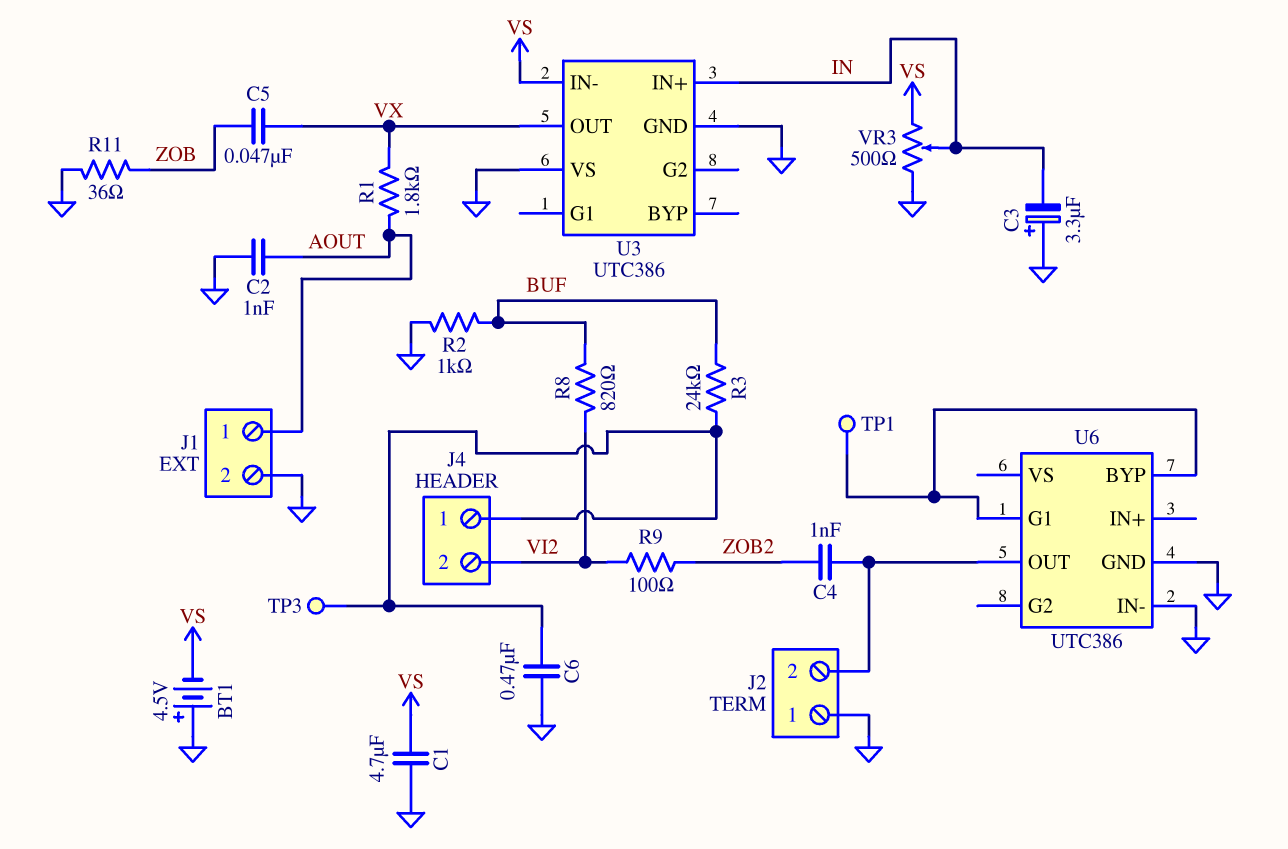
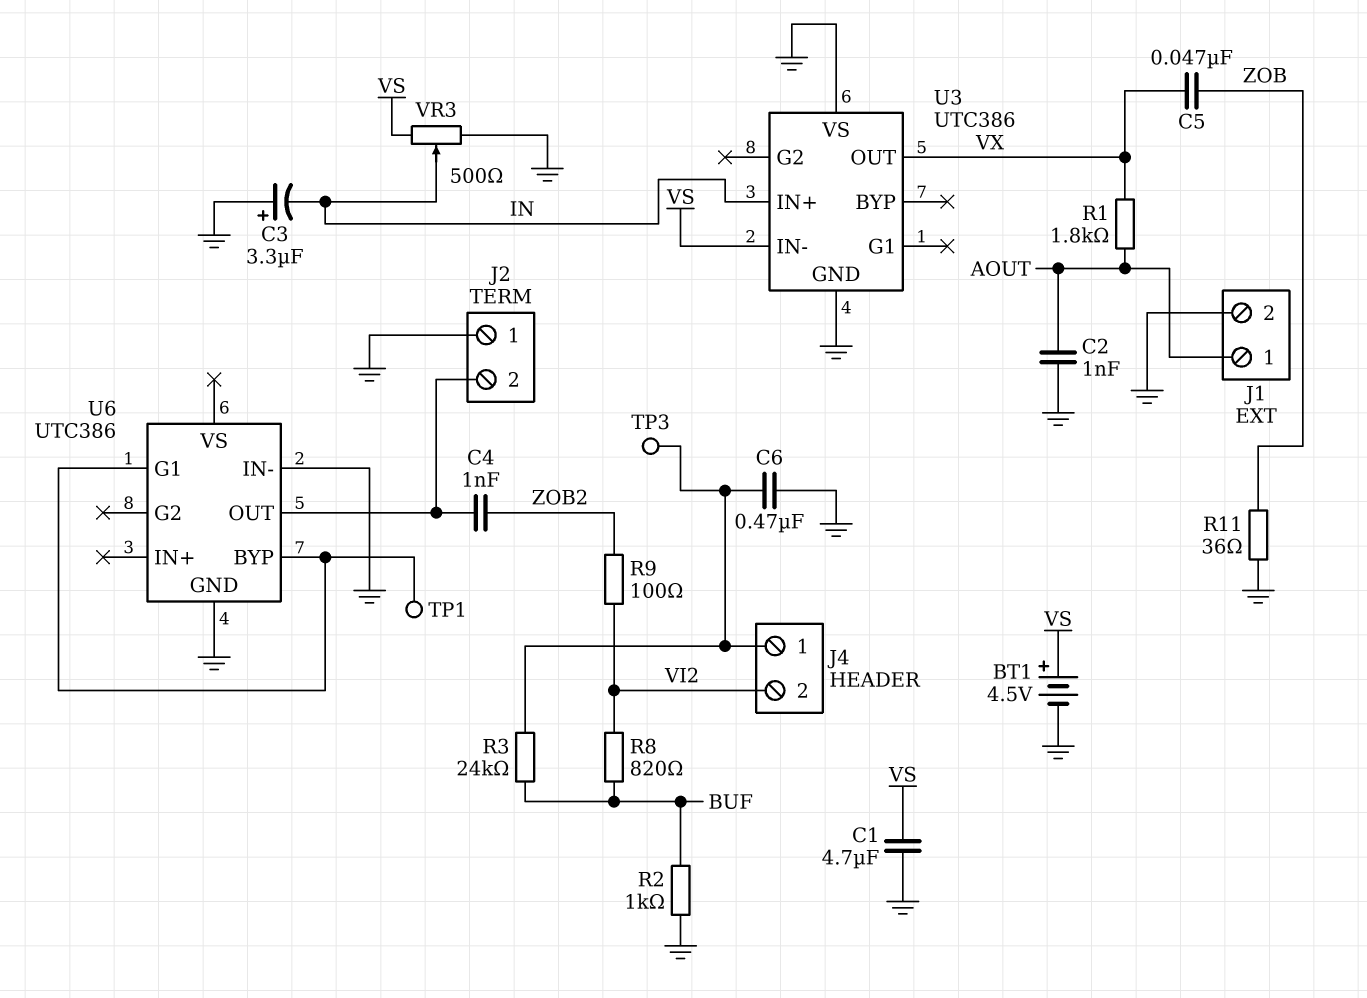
BT1: 4.5V (plus GND, minus VS) -> 4.5V (plus VS, minus GND)

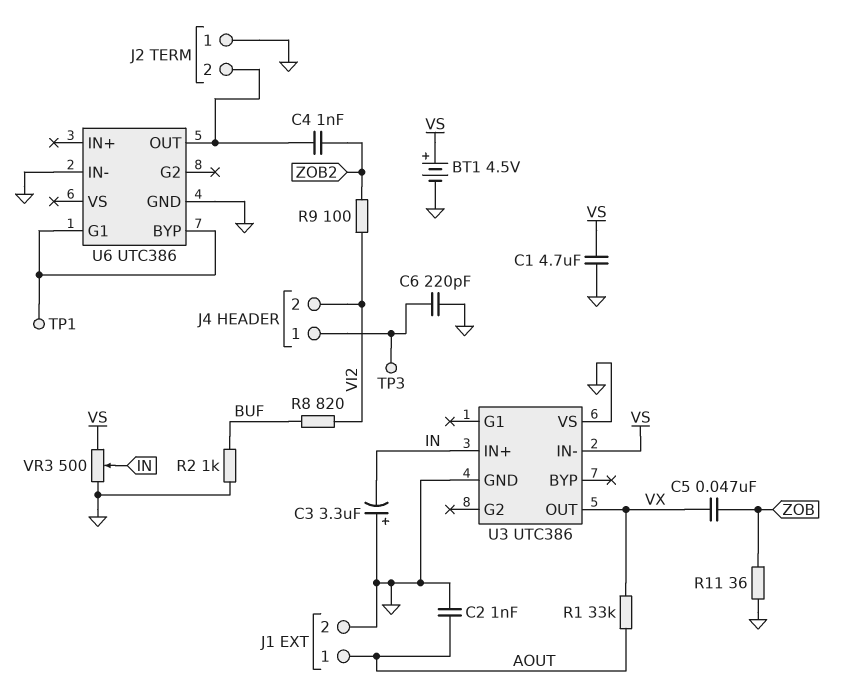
C6: 470nF (GND, J4/1) -> 220pF (GND, J4/1)
R1: 1.8k (AOUT, VX) -> 33k (AOUT, VX)
R3: 24k (BUF, J4/1) -> none

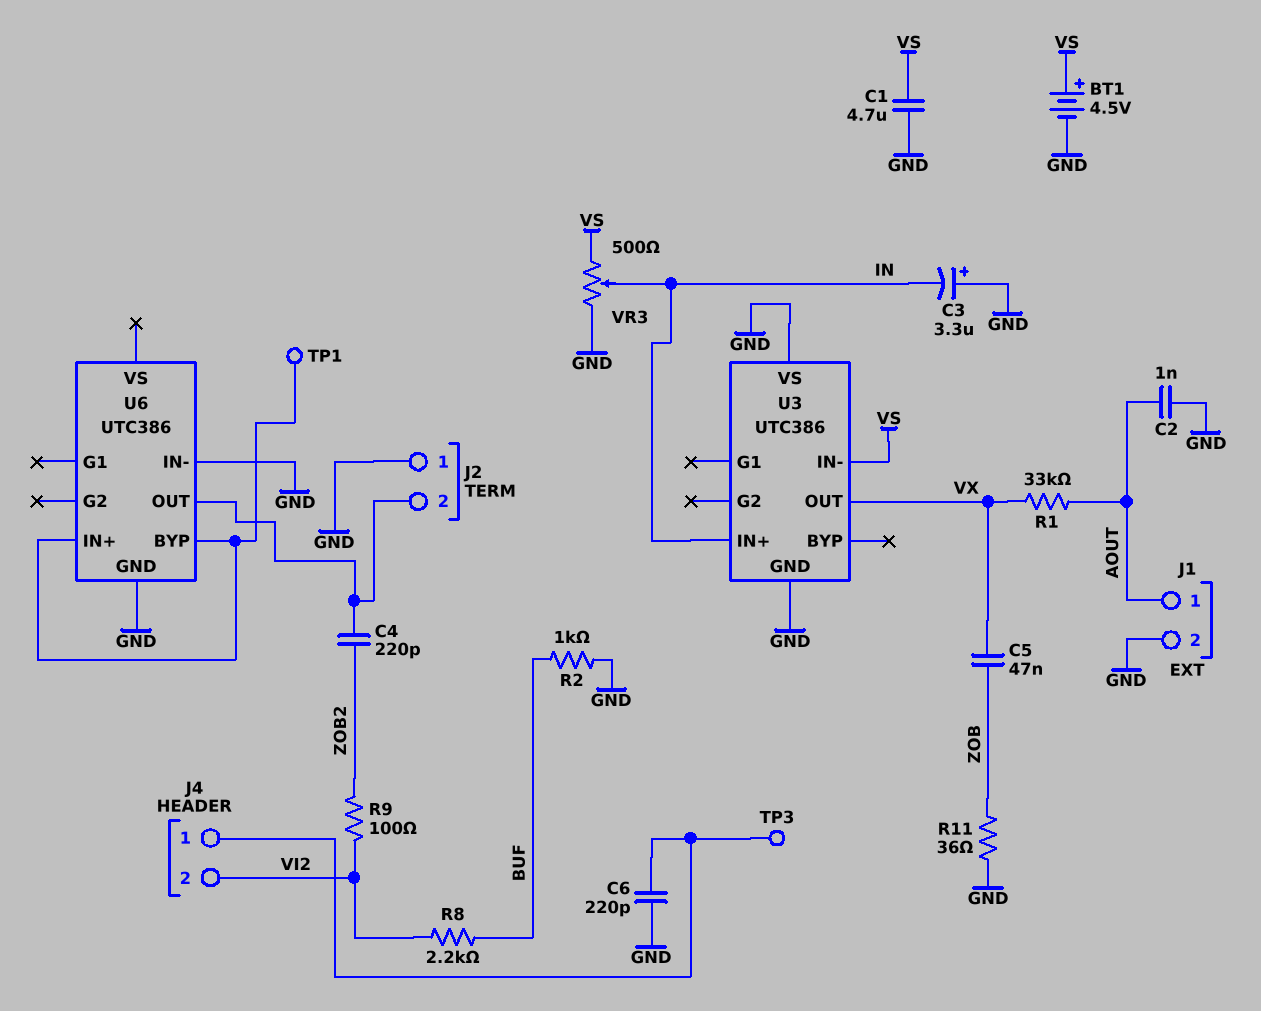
C4: 1nF (J2/2, ZOB2) -> 220pF (J2/2, ZOB2)
R8: 820 (BUF, VI2) -> 2.2k (BUF, VI2)
U6 pin G1: U6/BYP -> none
U6 pin IN+: none -> U6/BYP

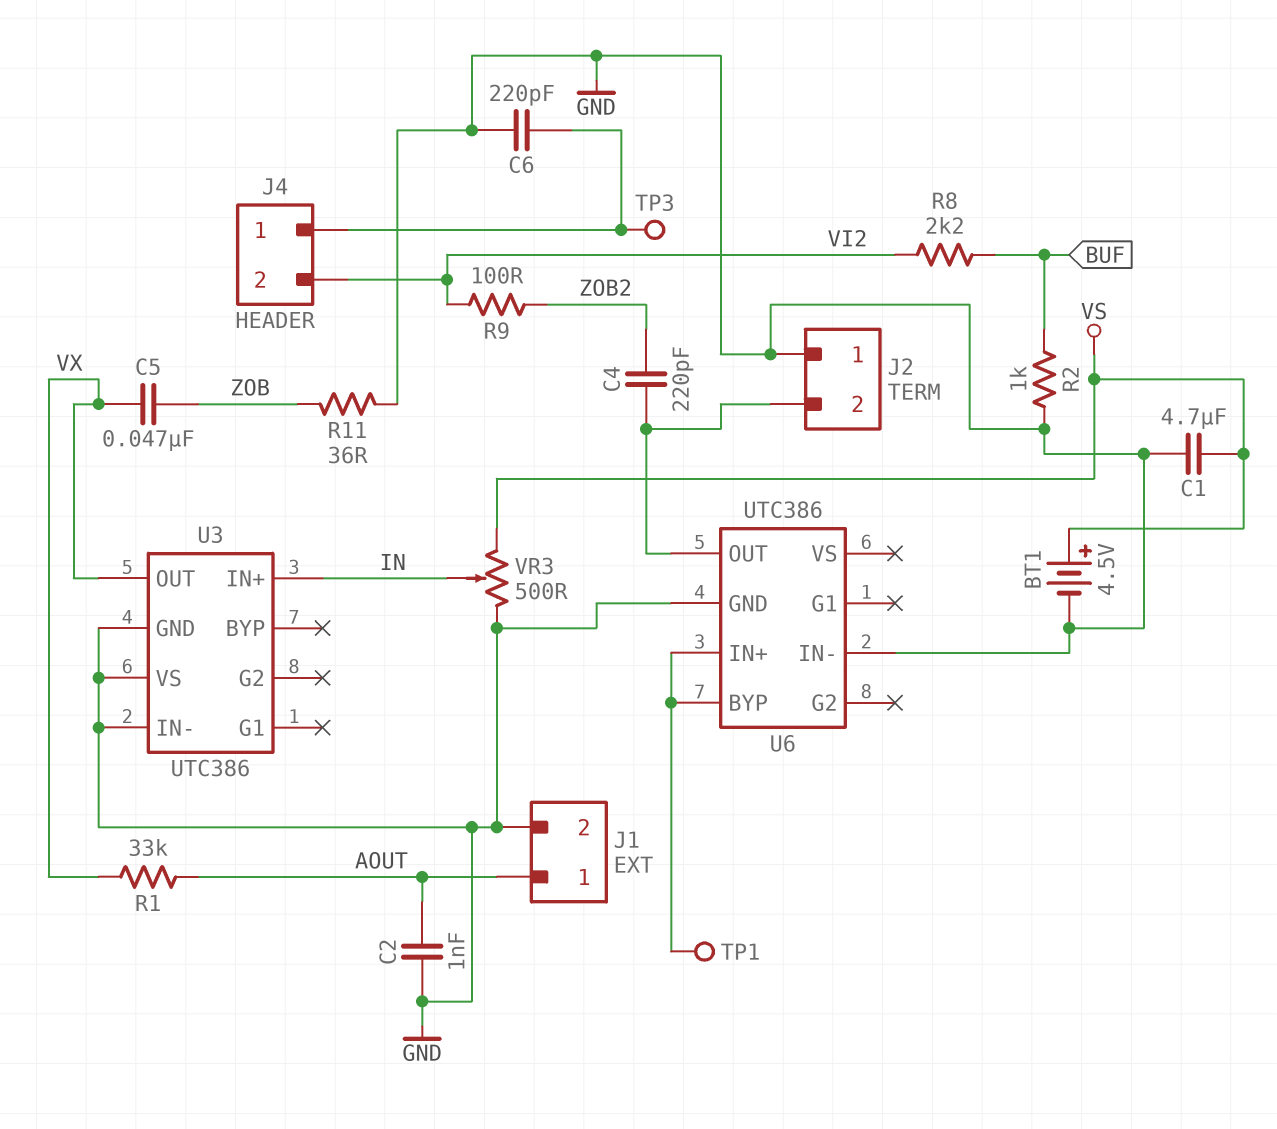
C3: 3.3uF (plus GND, minus IN) -> none
U3 pin IN-: VS -> GND

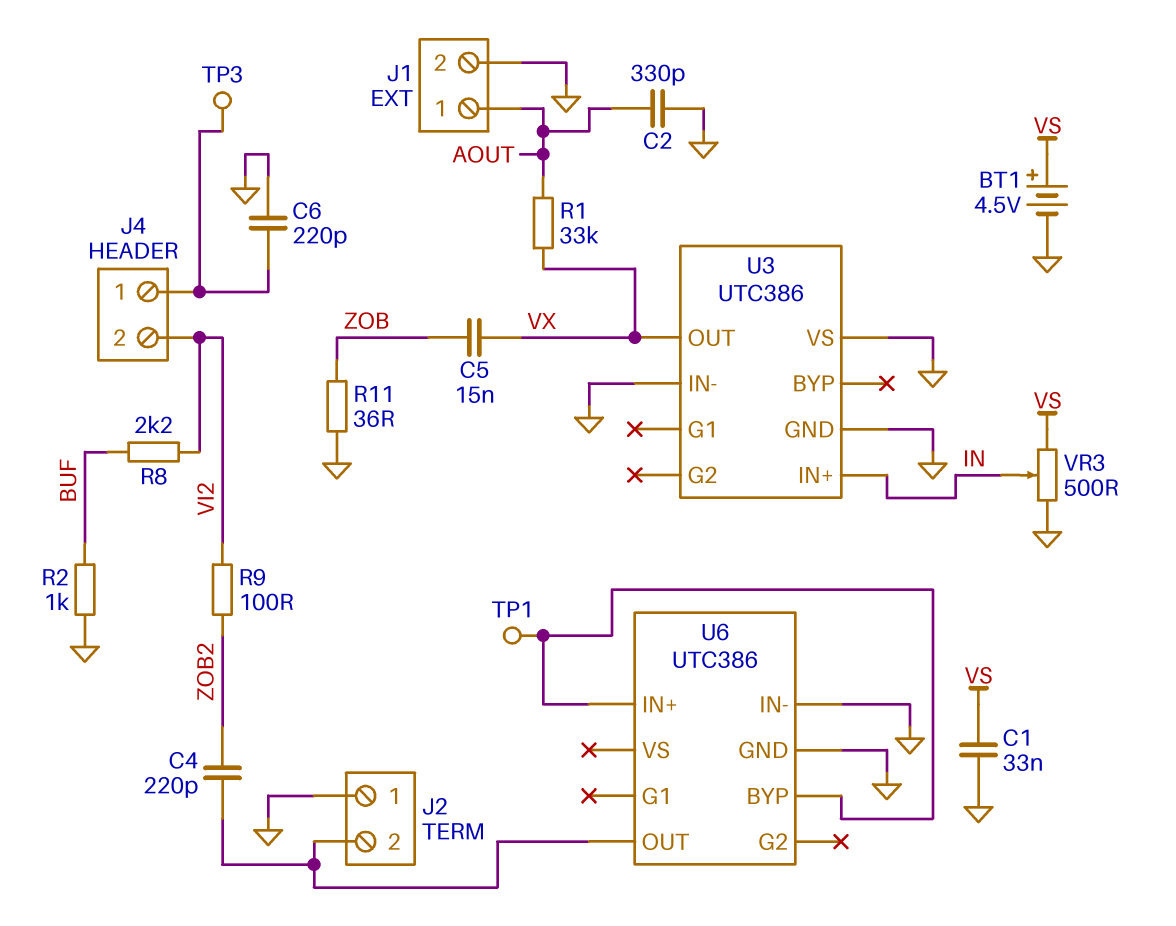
C1: 4.7uF (GND, VS) -> 33nF (GND, VS)
C2: 1nF (AOUT, GND) -> 330pF (AOUT, GND)
C5: 47nF (VX, ZOB) -> 15nF (VX, ZOB)

